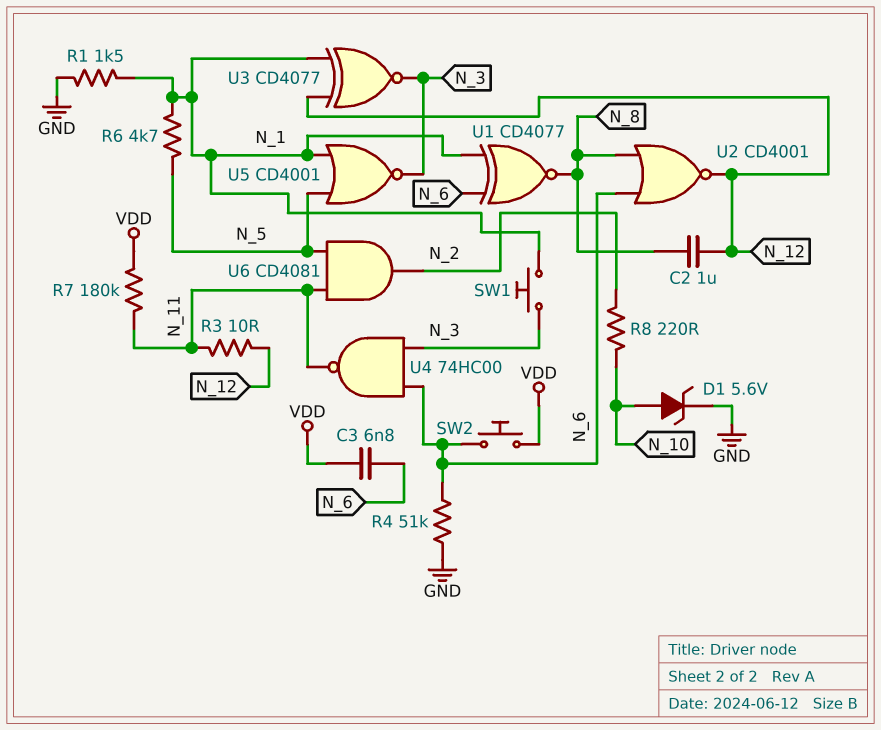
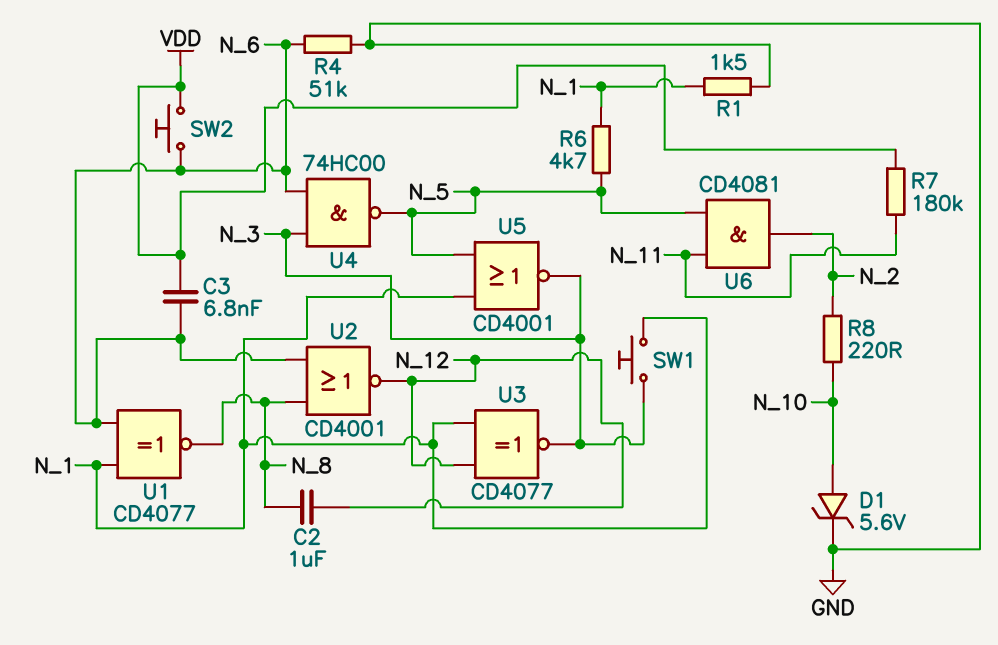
R3: 10 (N_11, N_12) -> none
U4: NAND 74HC00 (in N_3, in N_6, out N_11) -> NAND 74HC00 (in N_3, in N_6, out N_5)

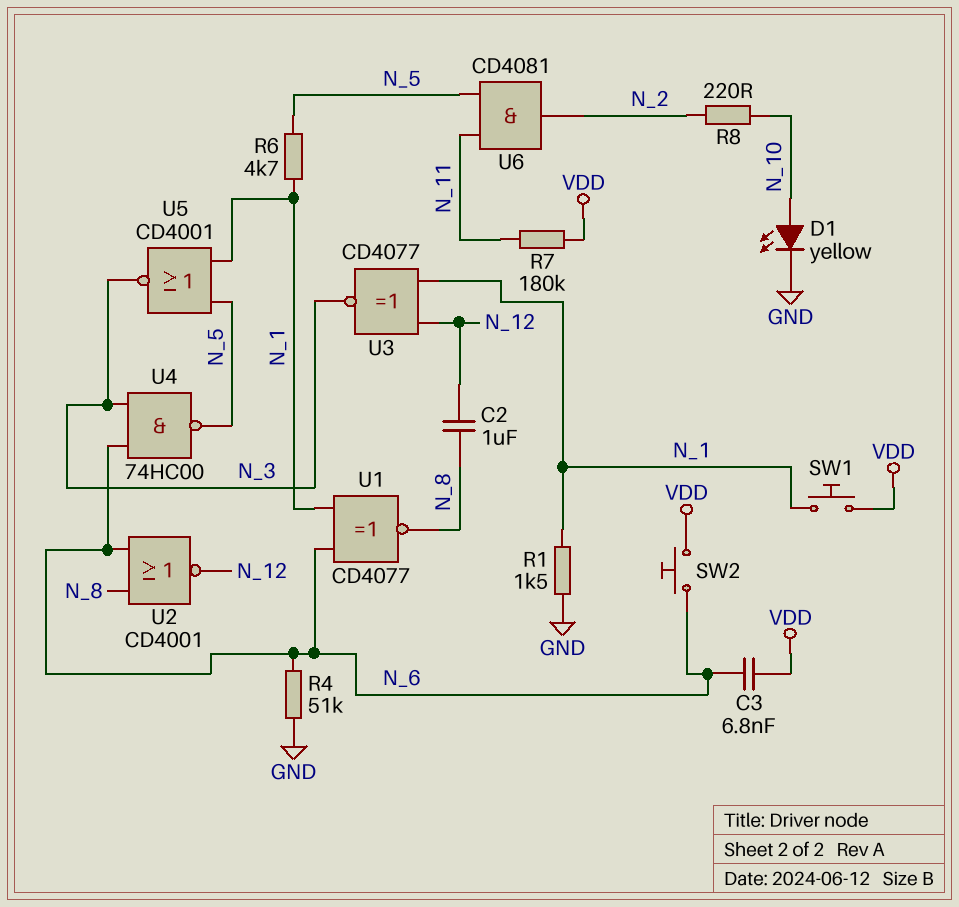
D1: zener 5.6V (A N_10, K GND) -> LED yellow (A N_10, K GND)
SW1: button (N_1, N_3) -> button (N_1, VDD)

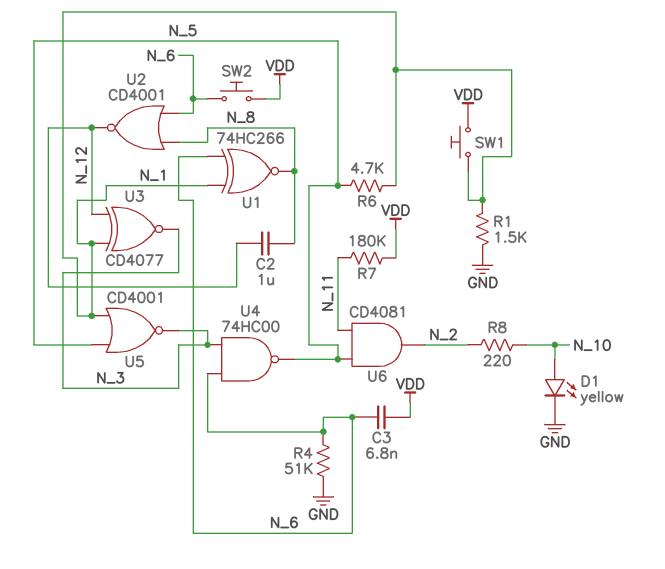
U1: XNOR CD4077 (in N_1, in N_6, out N_8) -> XNOR 74HC266 (in N_1, in N_6, out N_8)

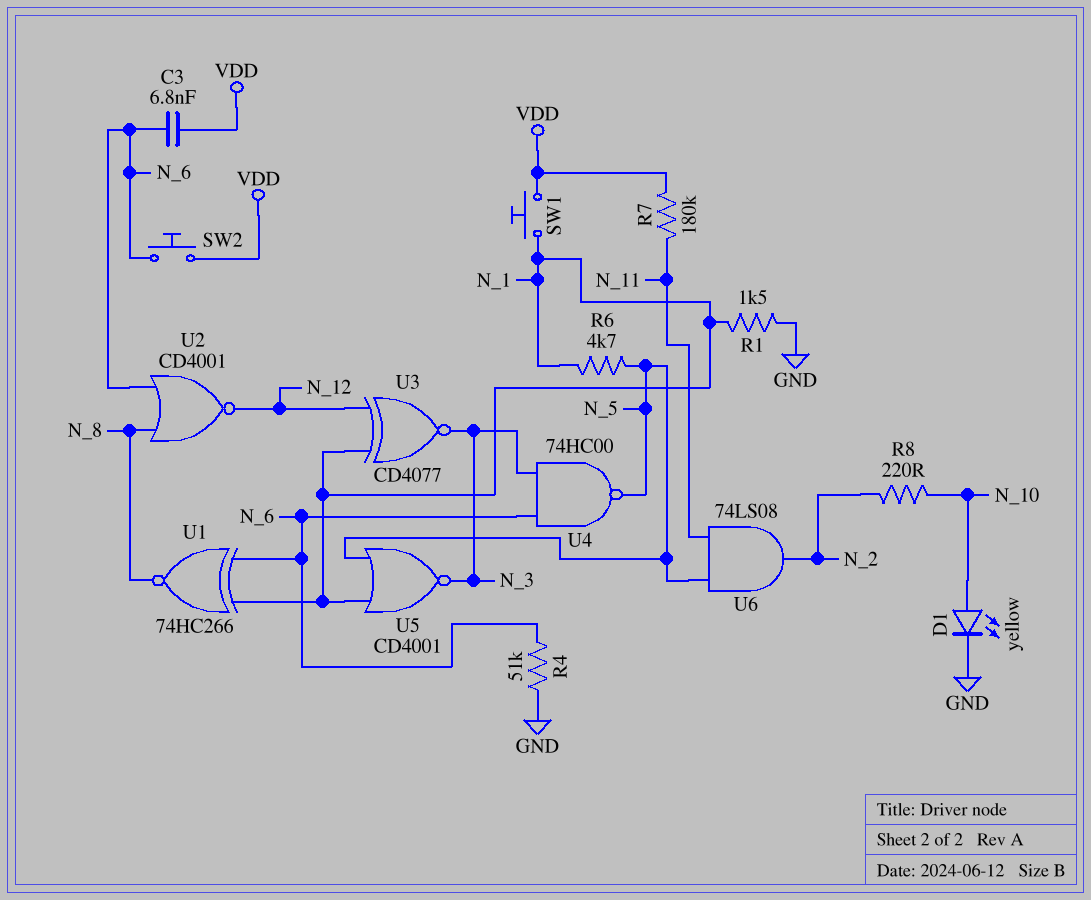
C2: 1uF (N_8, N_12) -> none
U6: AND CD4081 (in N_5, in N_11, out N_2) -> AND 74LS08 (in N_5, in N_11, out N_2)

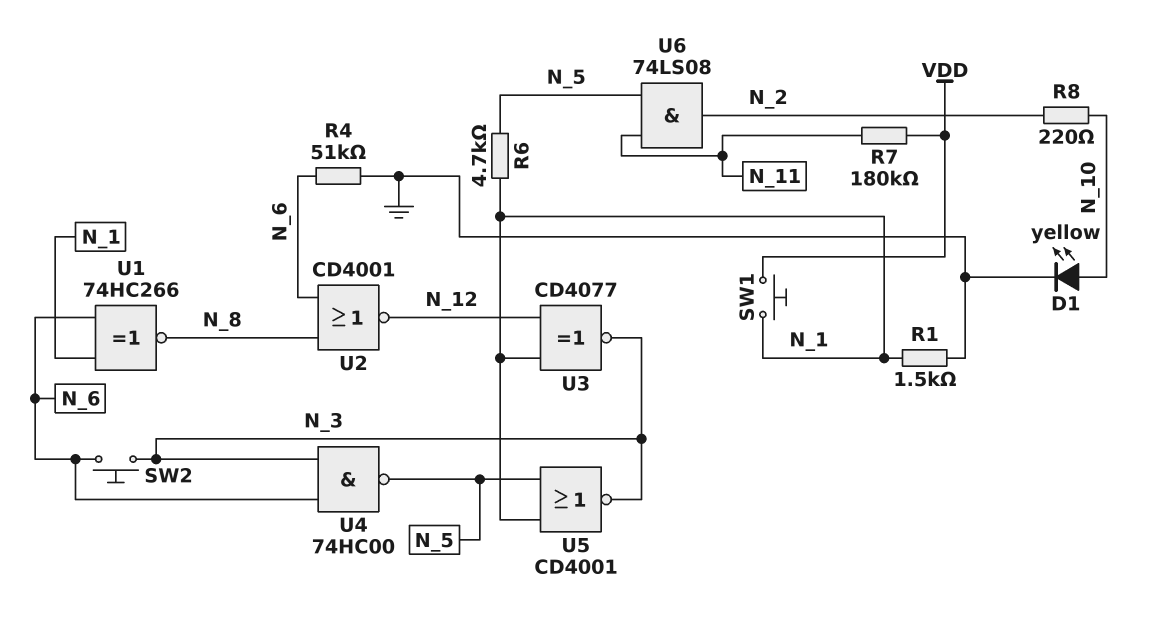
C3: 6.8nF (N_6, VDD) -> none
SW2: button (N_6, VDD) -> button (N_3, N_6)

